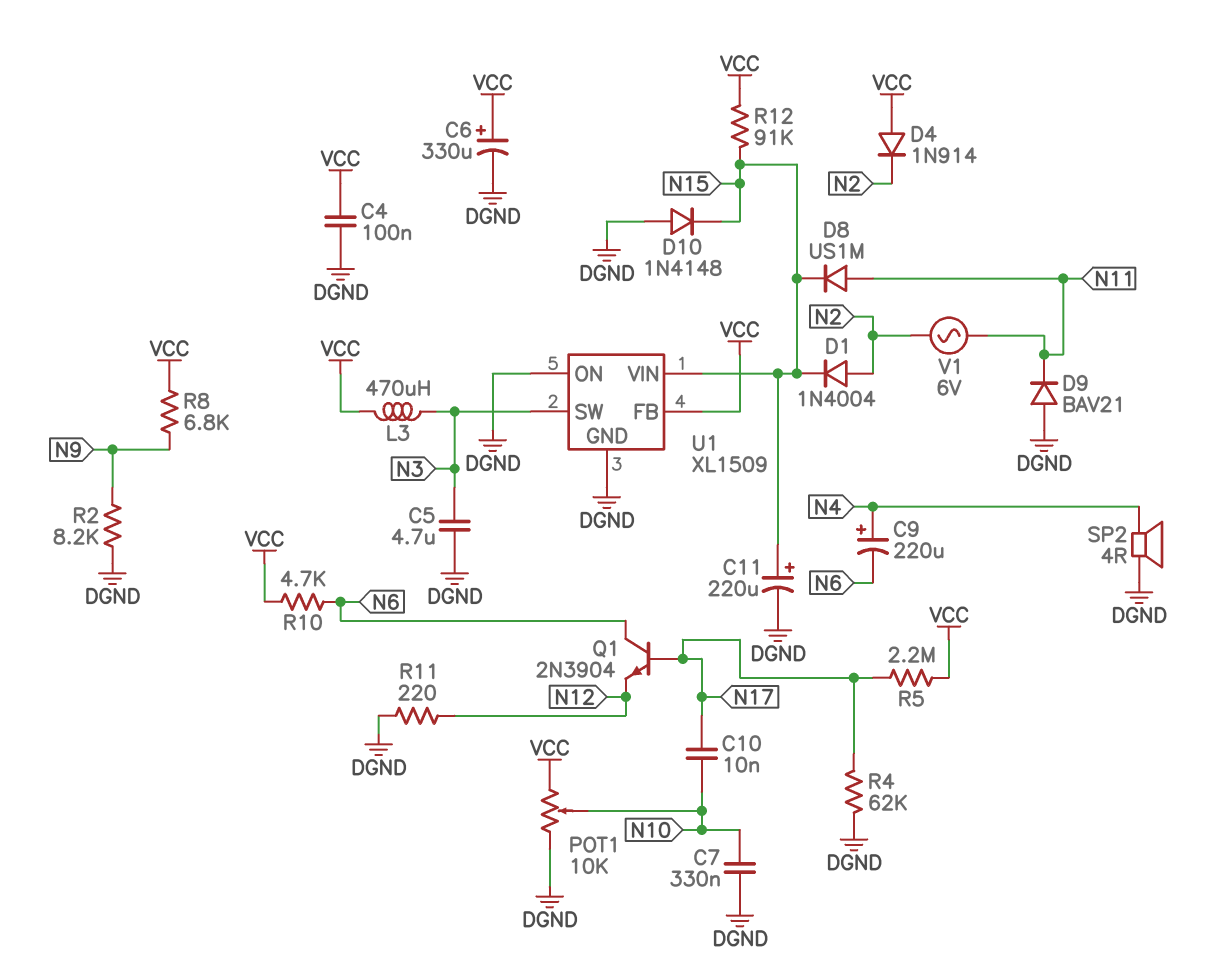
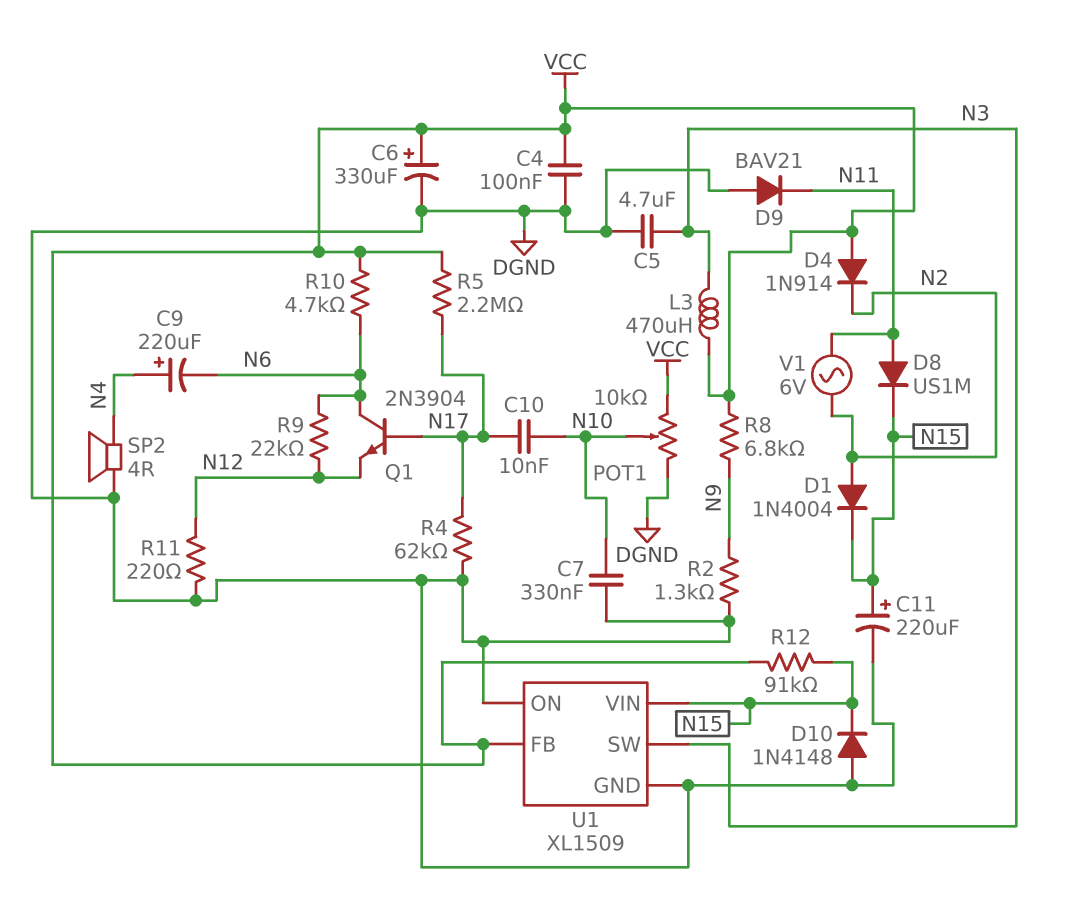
R2: 8.2k (DGND, N9) -> 1.3k (DGND, N9)
R9: none -> 22k (N6, N12)

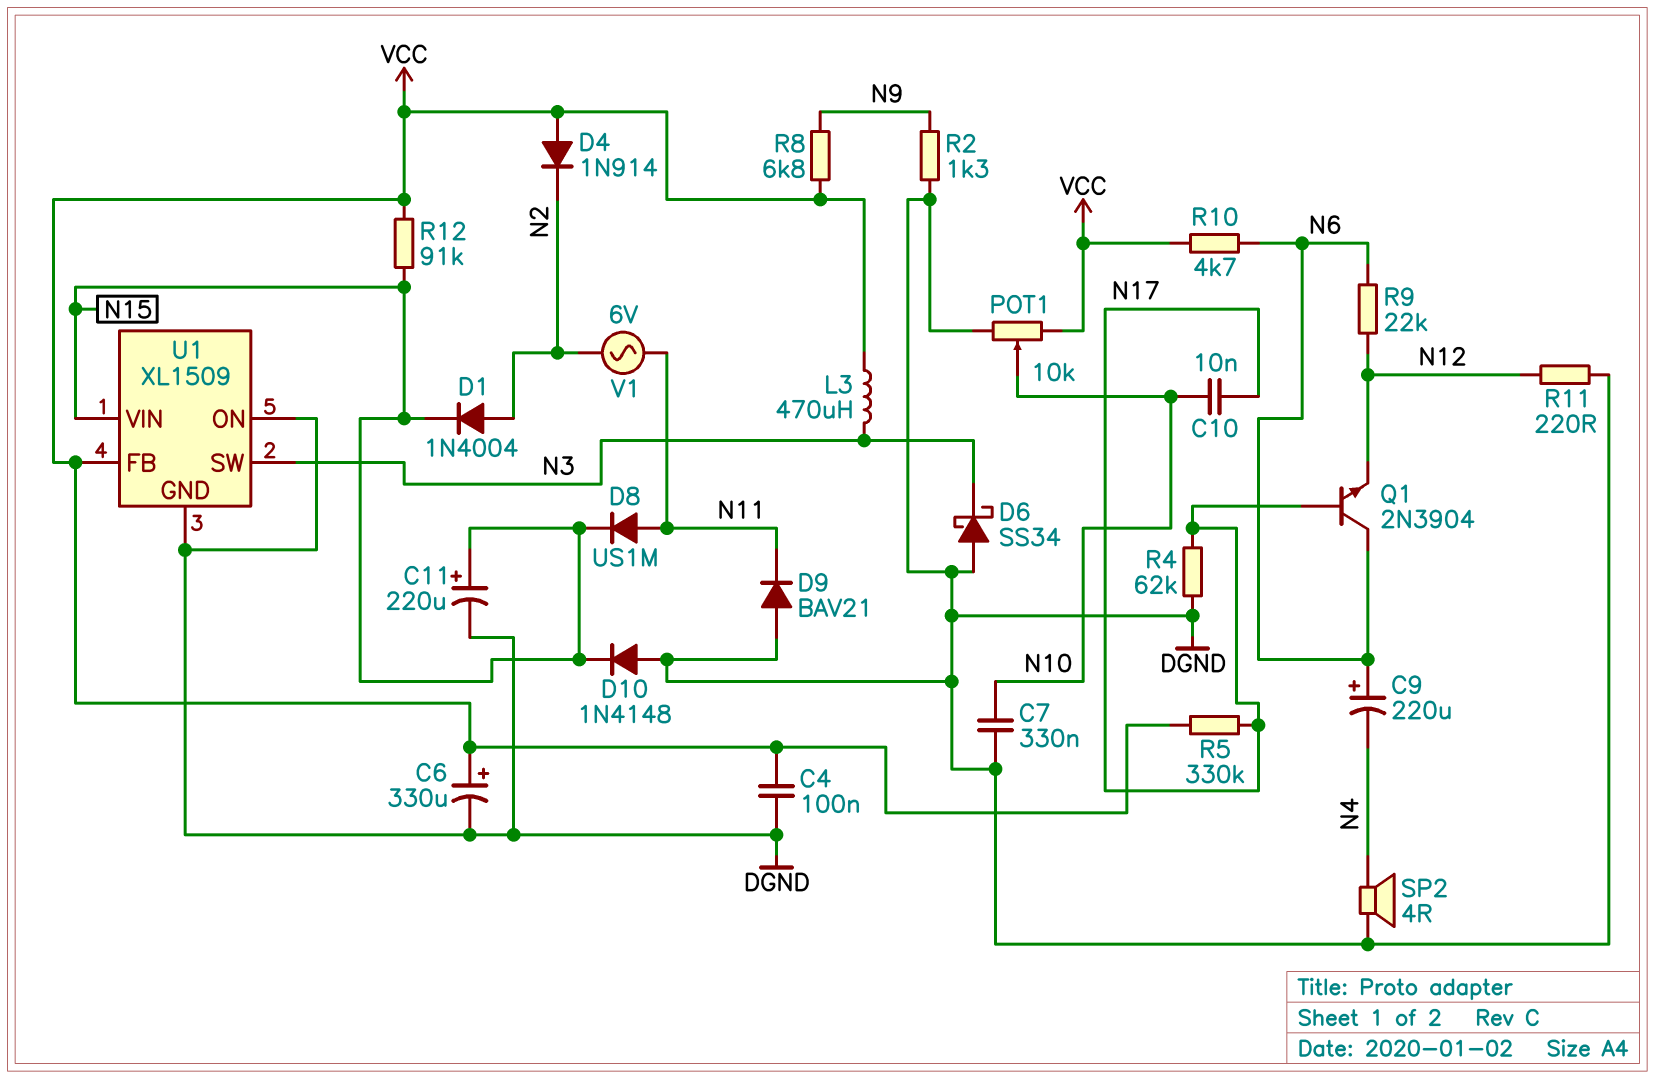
C5: 4.7uF (DGND, N3) -> none
C9: 220uF (plus N4, minus N6) -> 220uF (plus N6, minus N4)
D6: none -> schottky SS34 (A DGND, K N3)
R5: 2.2M (N17, VCC) -> 330k (N17, VCC)

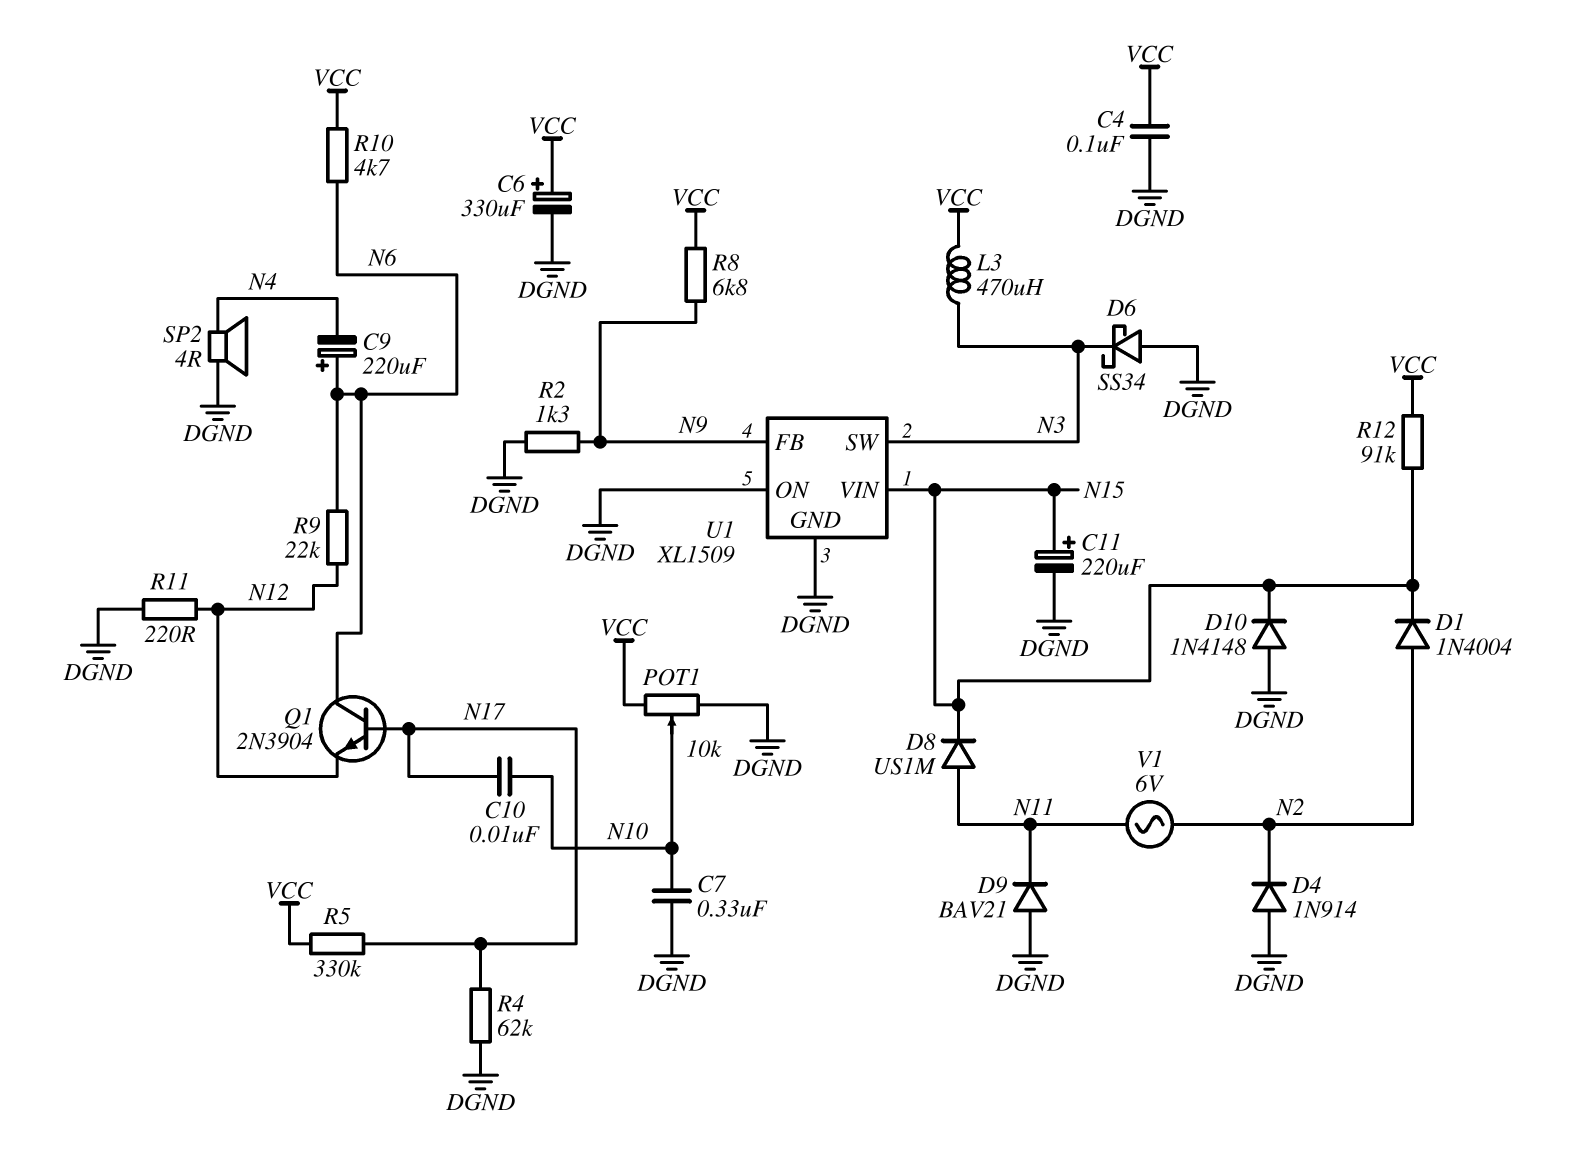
D4: diode 1N914 (A VCC, K N2) -> diode 1N914 (A DGND, K N2)
U1 pin FB: VCC -> N9

